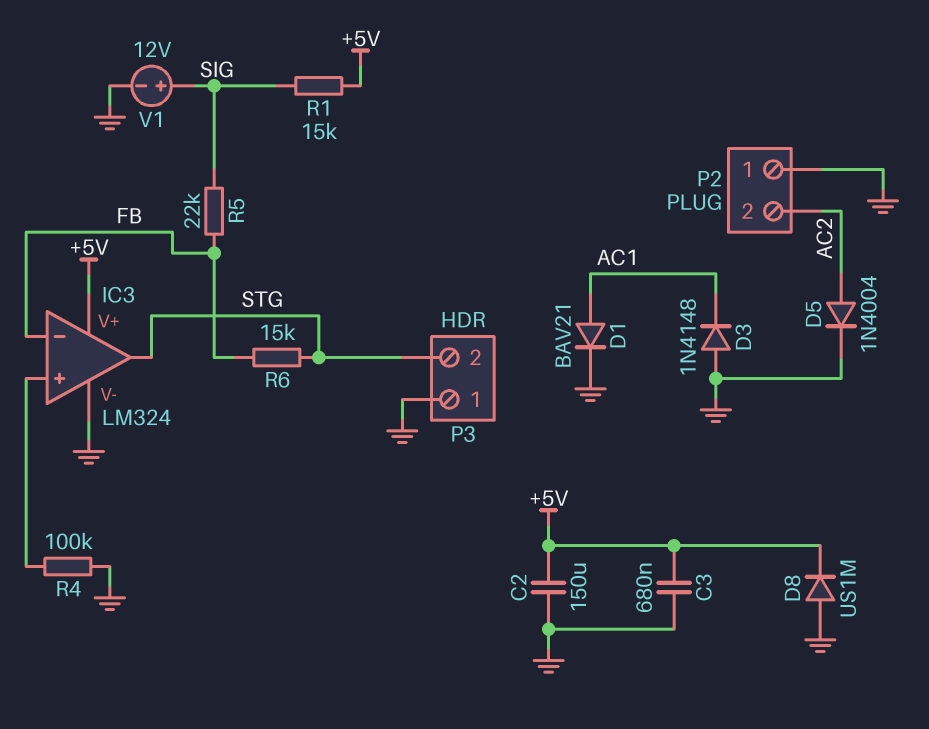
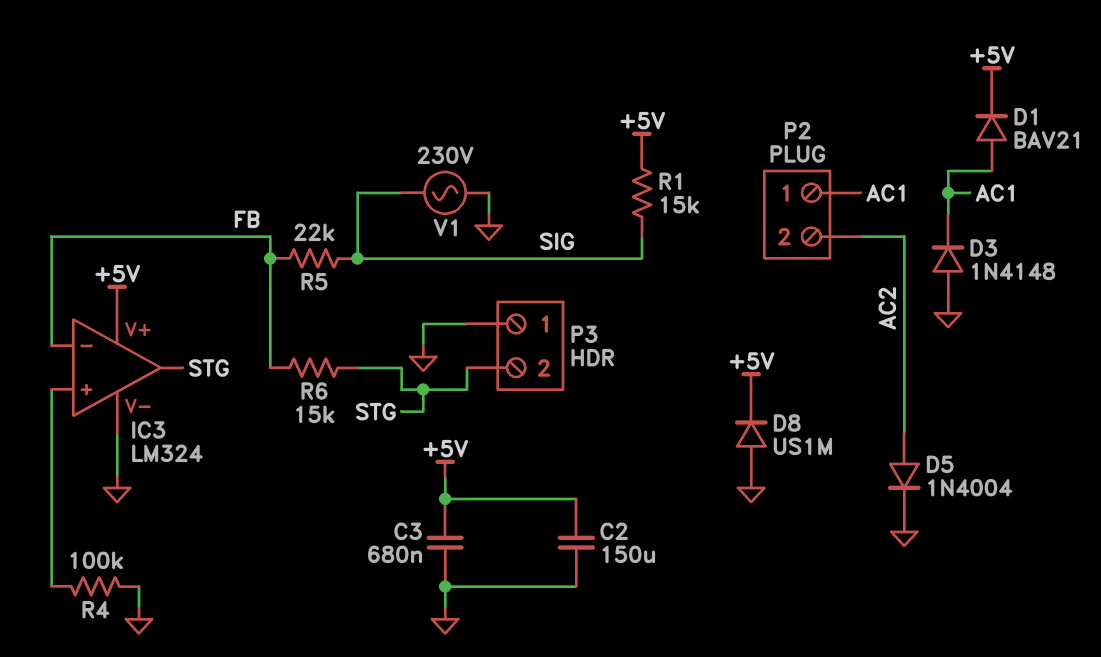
D1: diode BAV21 (A AC1, K GND) -> diode BAV21 (A AC1, K +5V)
P2 pin 1: GND -> AC1
V1: 12V (plus SIG, minus GND) -> AC 230V (GND, SIG)

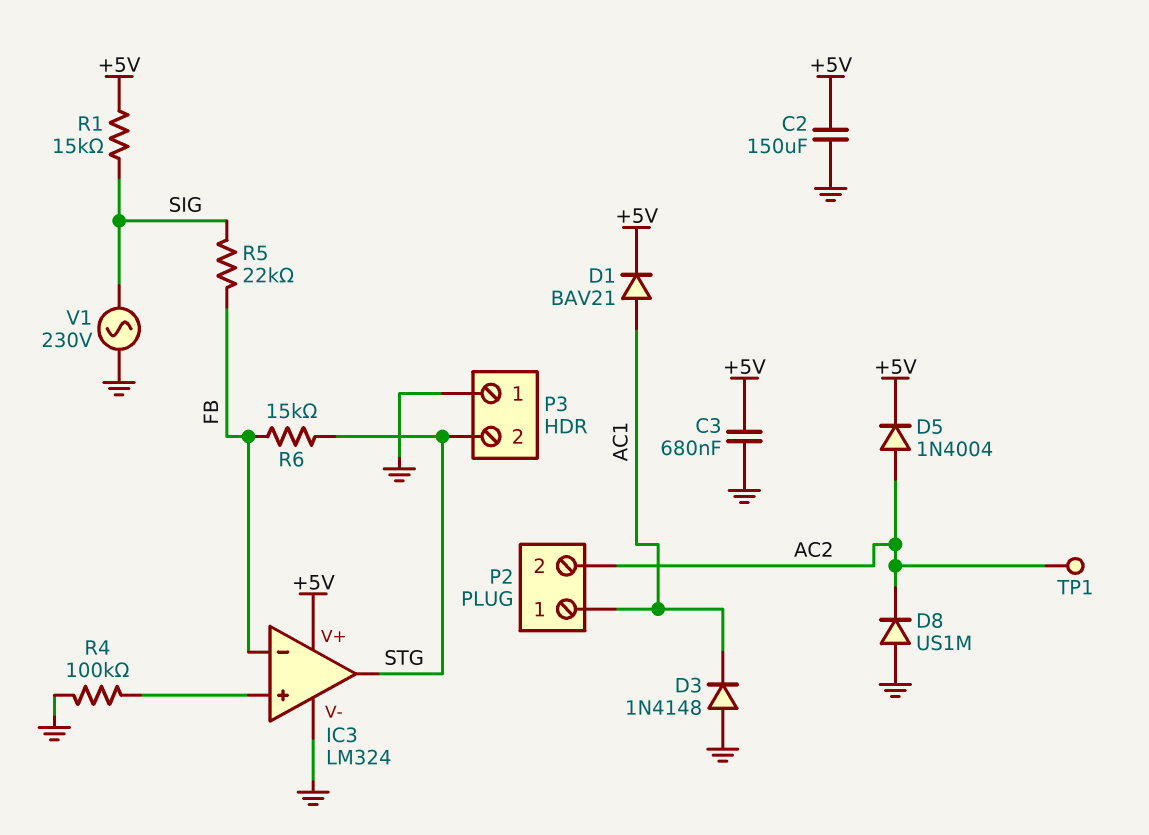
D5: diode 1N4004 (A AC2, K GND) -> diode 1N4004 (A AC2, K +5V)
D8: diode US1M (A GND, K +5V) -> diode US1M (A GND, K AC2)
TP1: none -> test point (AC2)

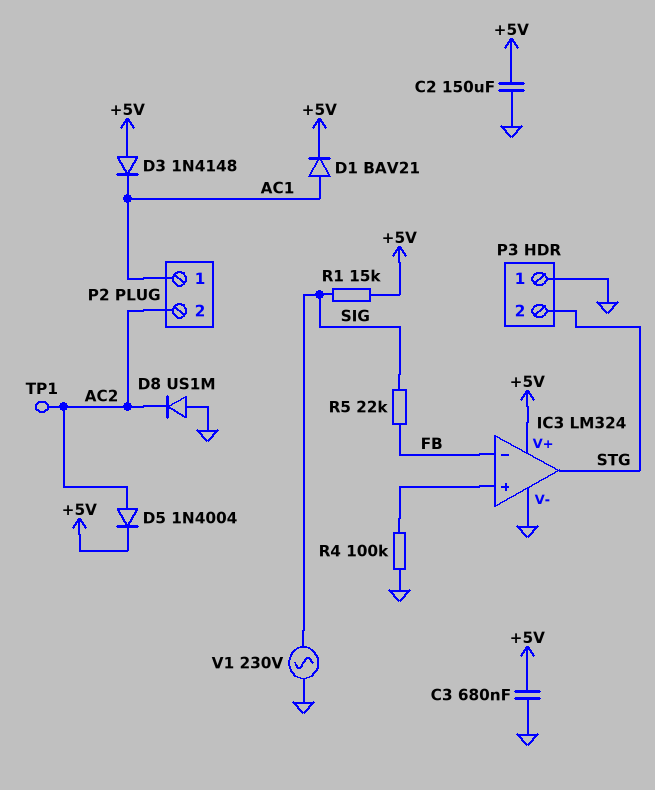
D3: diode 1N4148 (A GND, K AC1) -> diode 1N4148 (A +5V, K AC1)
R6: 15k (FB, STG) -> none

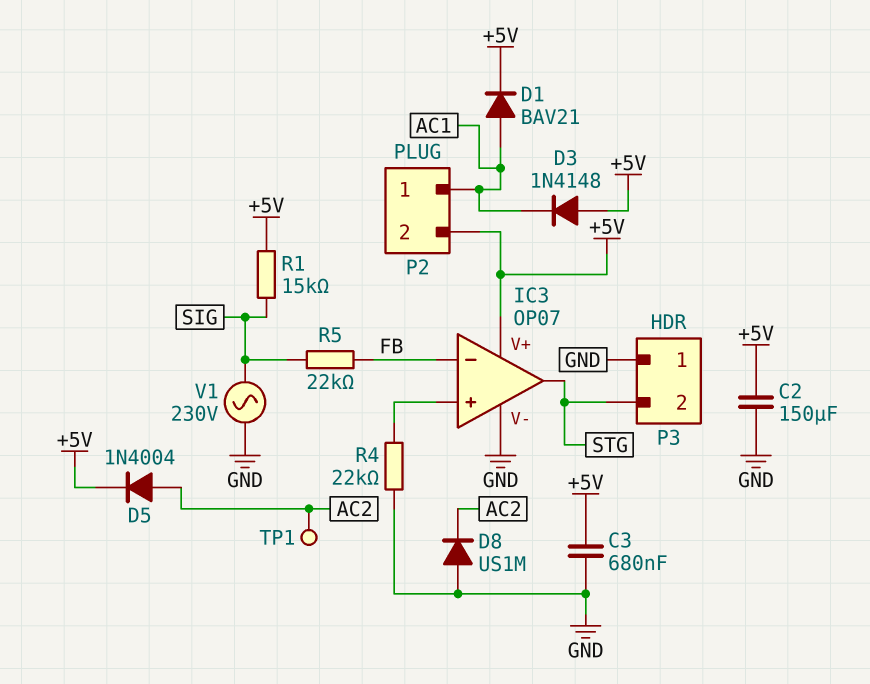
IC3: LM324 -> OP07
P2 pin 2: AC2 -> +5V
R4: 100k (GND, IC3/in+) -> 22k (GND, IC3/in+)

